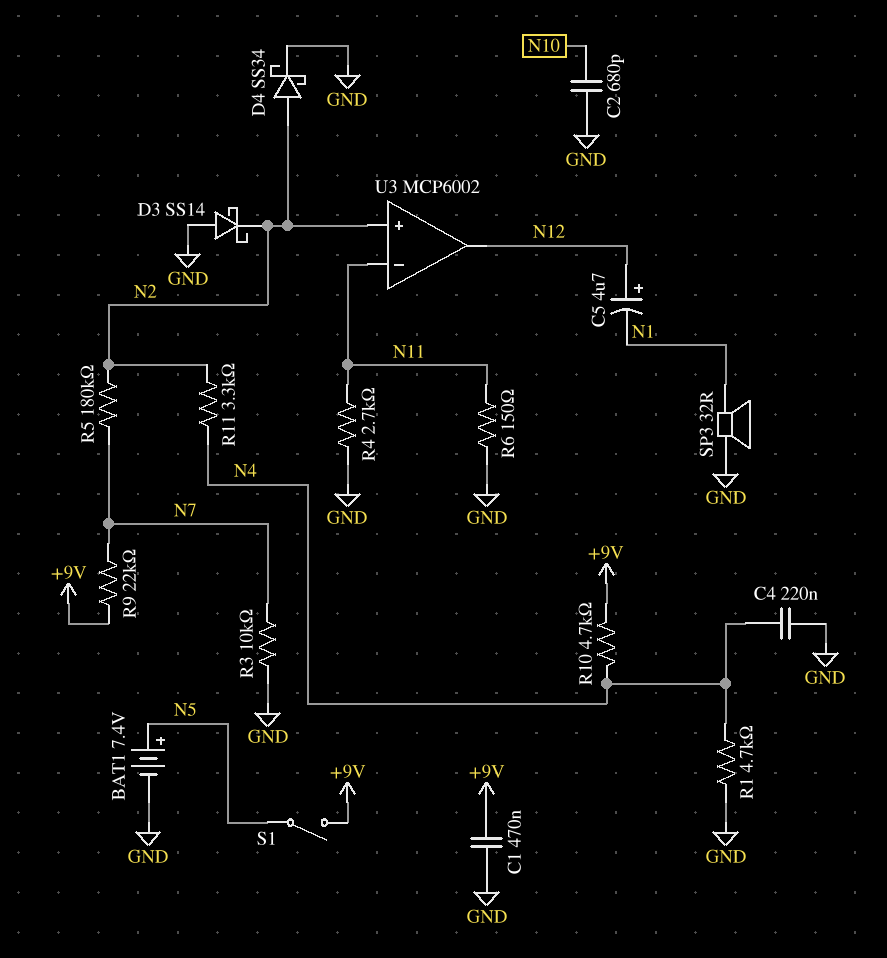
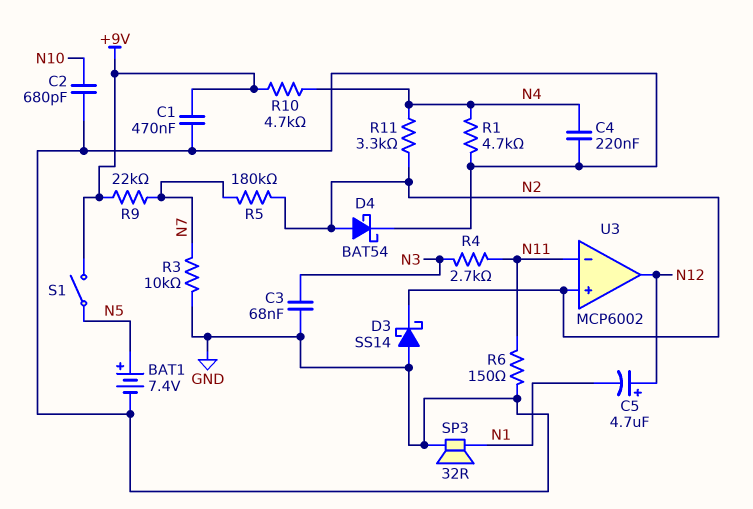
C3: none -> 68nF (GND, N3)
D4: schottky SS34 (A N2, K GND) -> schottky BAT54 (A N2, K GND)
R4: 2.7k (GND, N11) -> 2.7k (N3, N11)

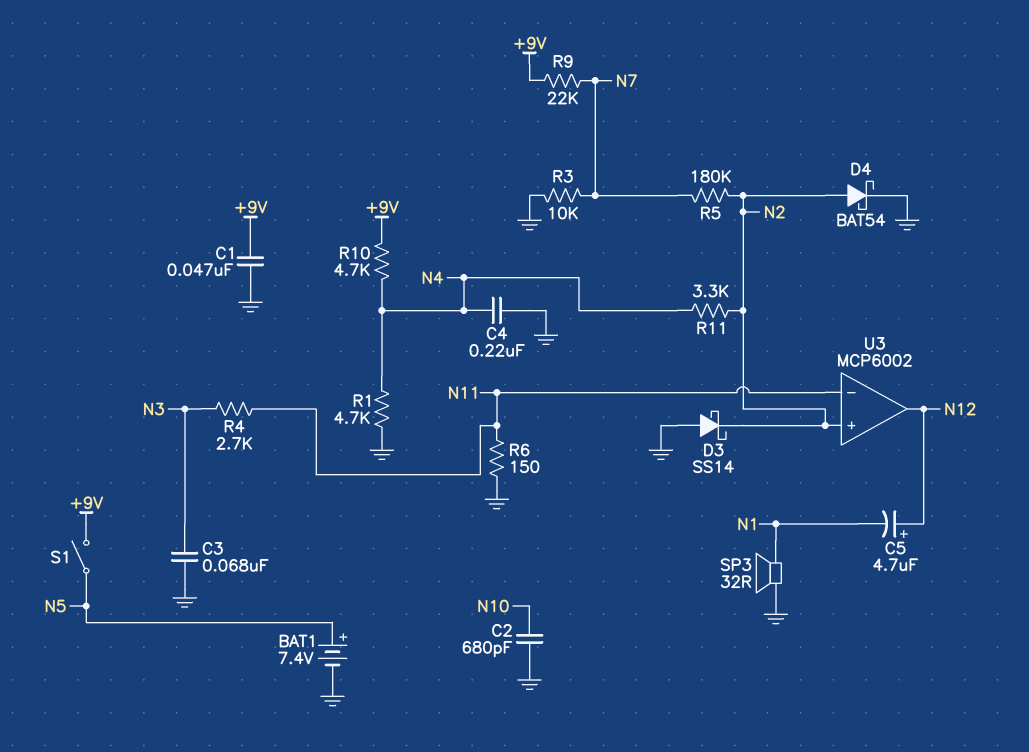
C1: 470nF (+9V, GND) -> 47nF (+9V, GND)

